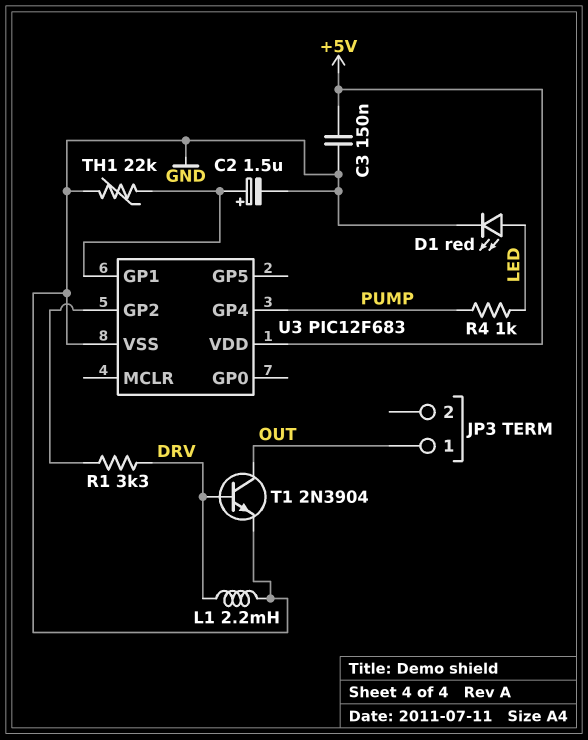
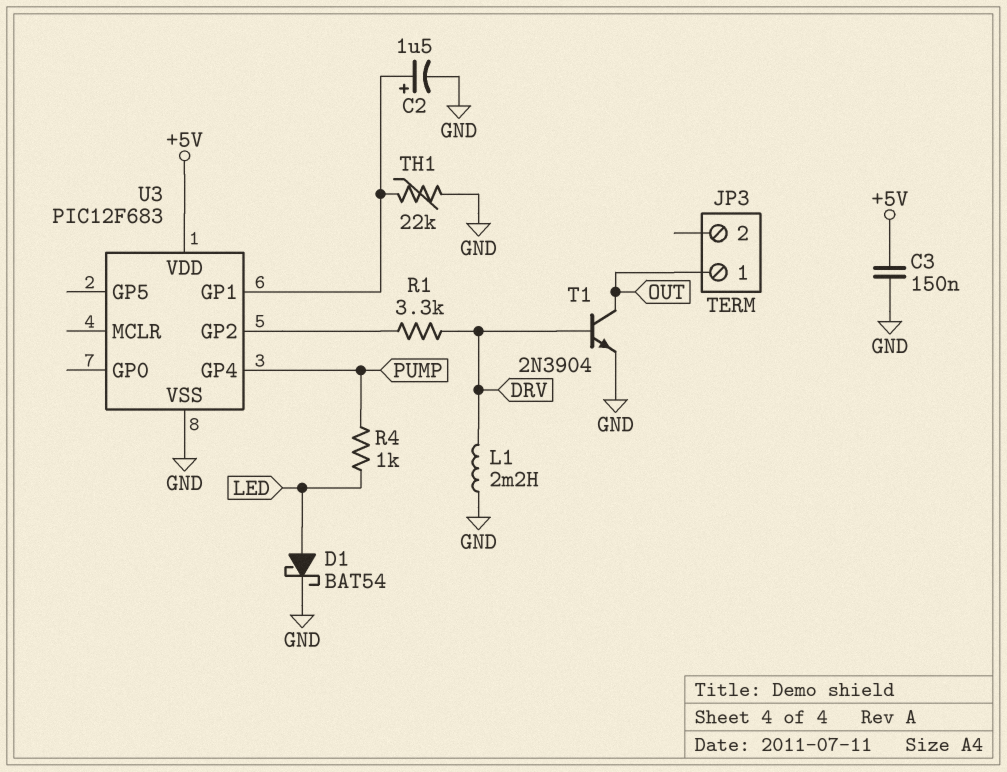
D1: LED red (A LED, K GND) -> schottky BAT54 (A LED, K GND)

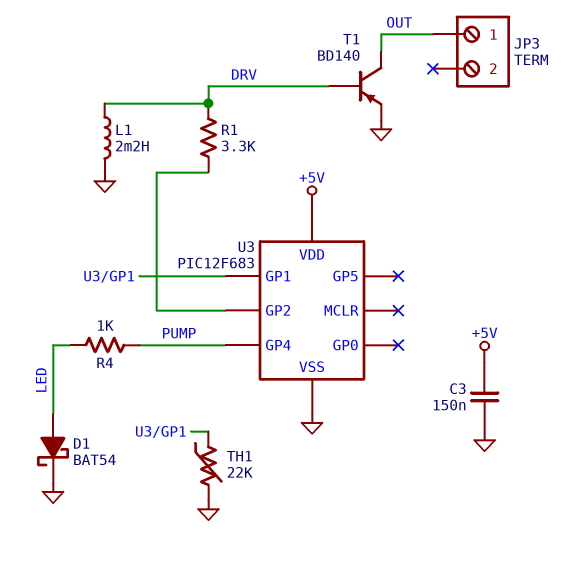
C2: 1.5uF (plus U3/GP1, minus GND) -> none
T1: NPN 2N3904 (B DRV, C OUT, E GND) -> PNP BD140 (B DRV, C OUT, E GND)

